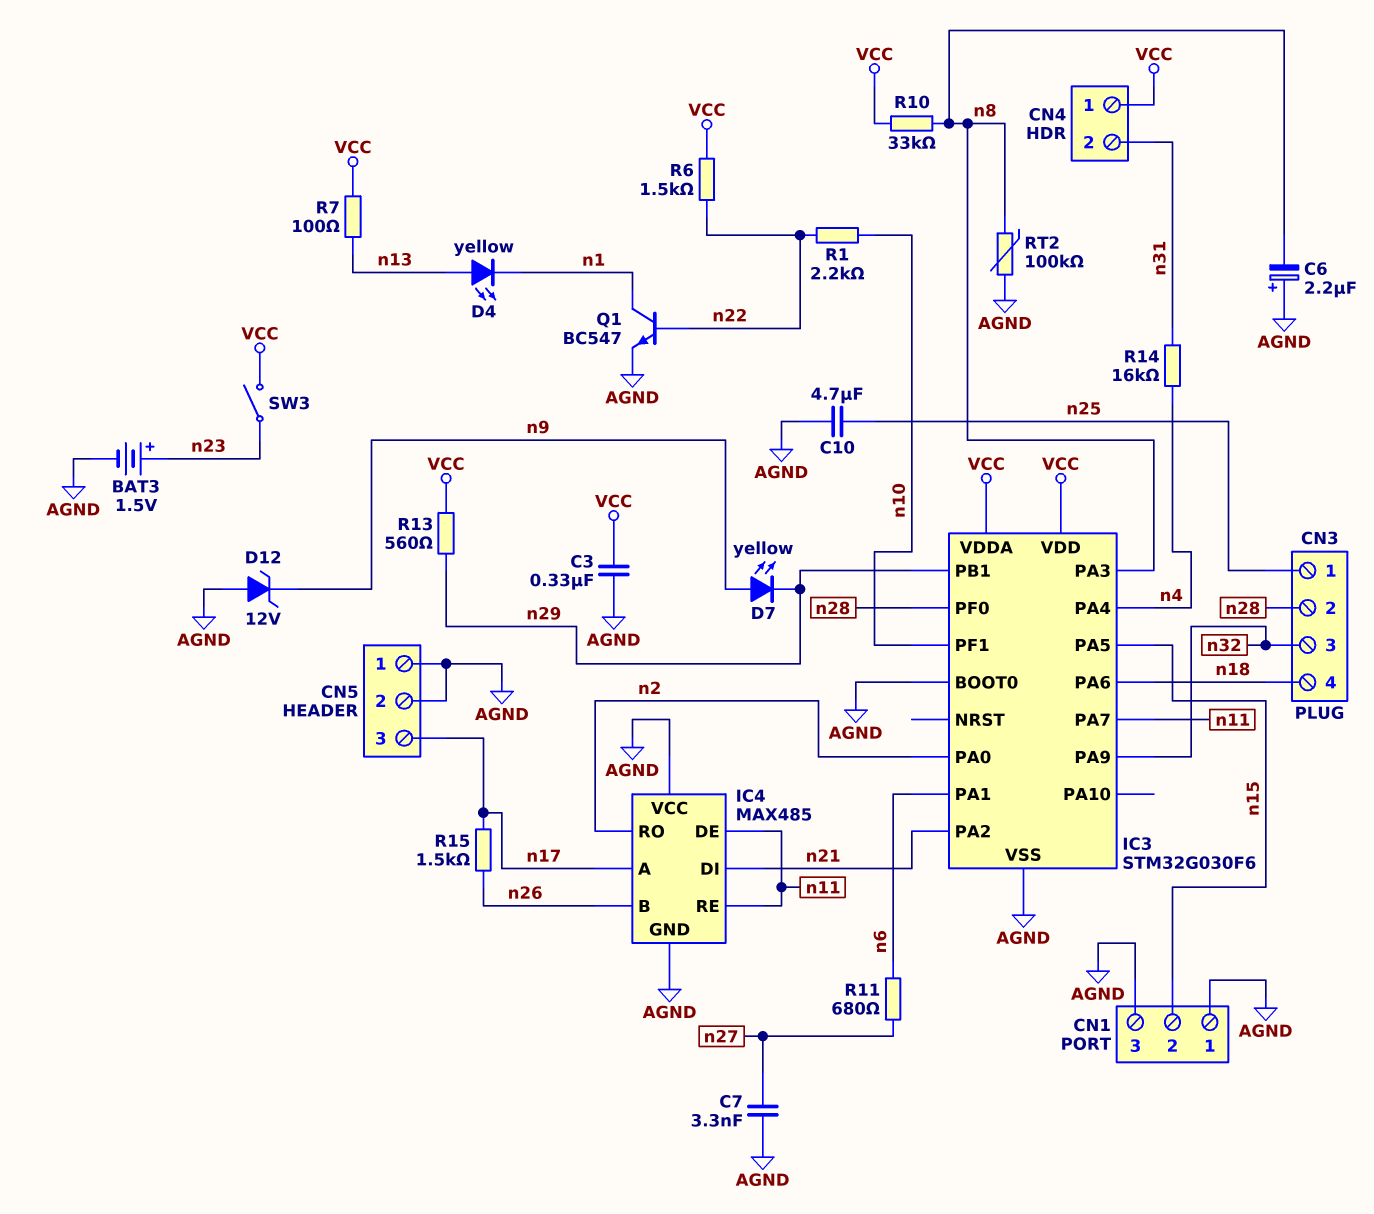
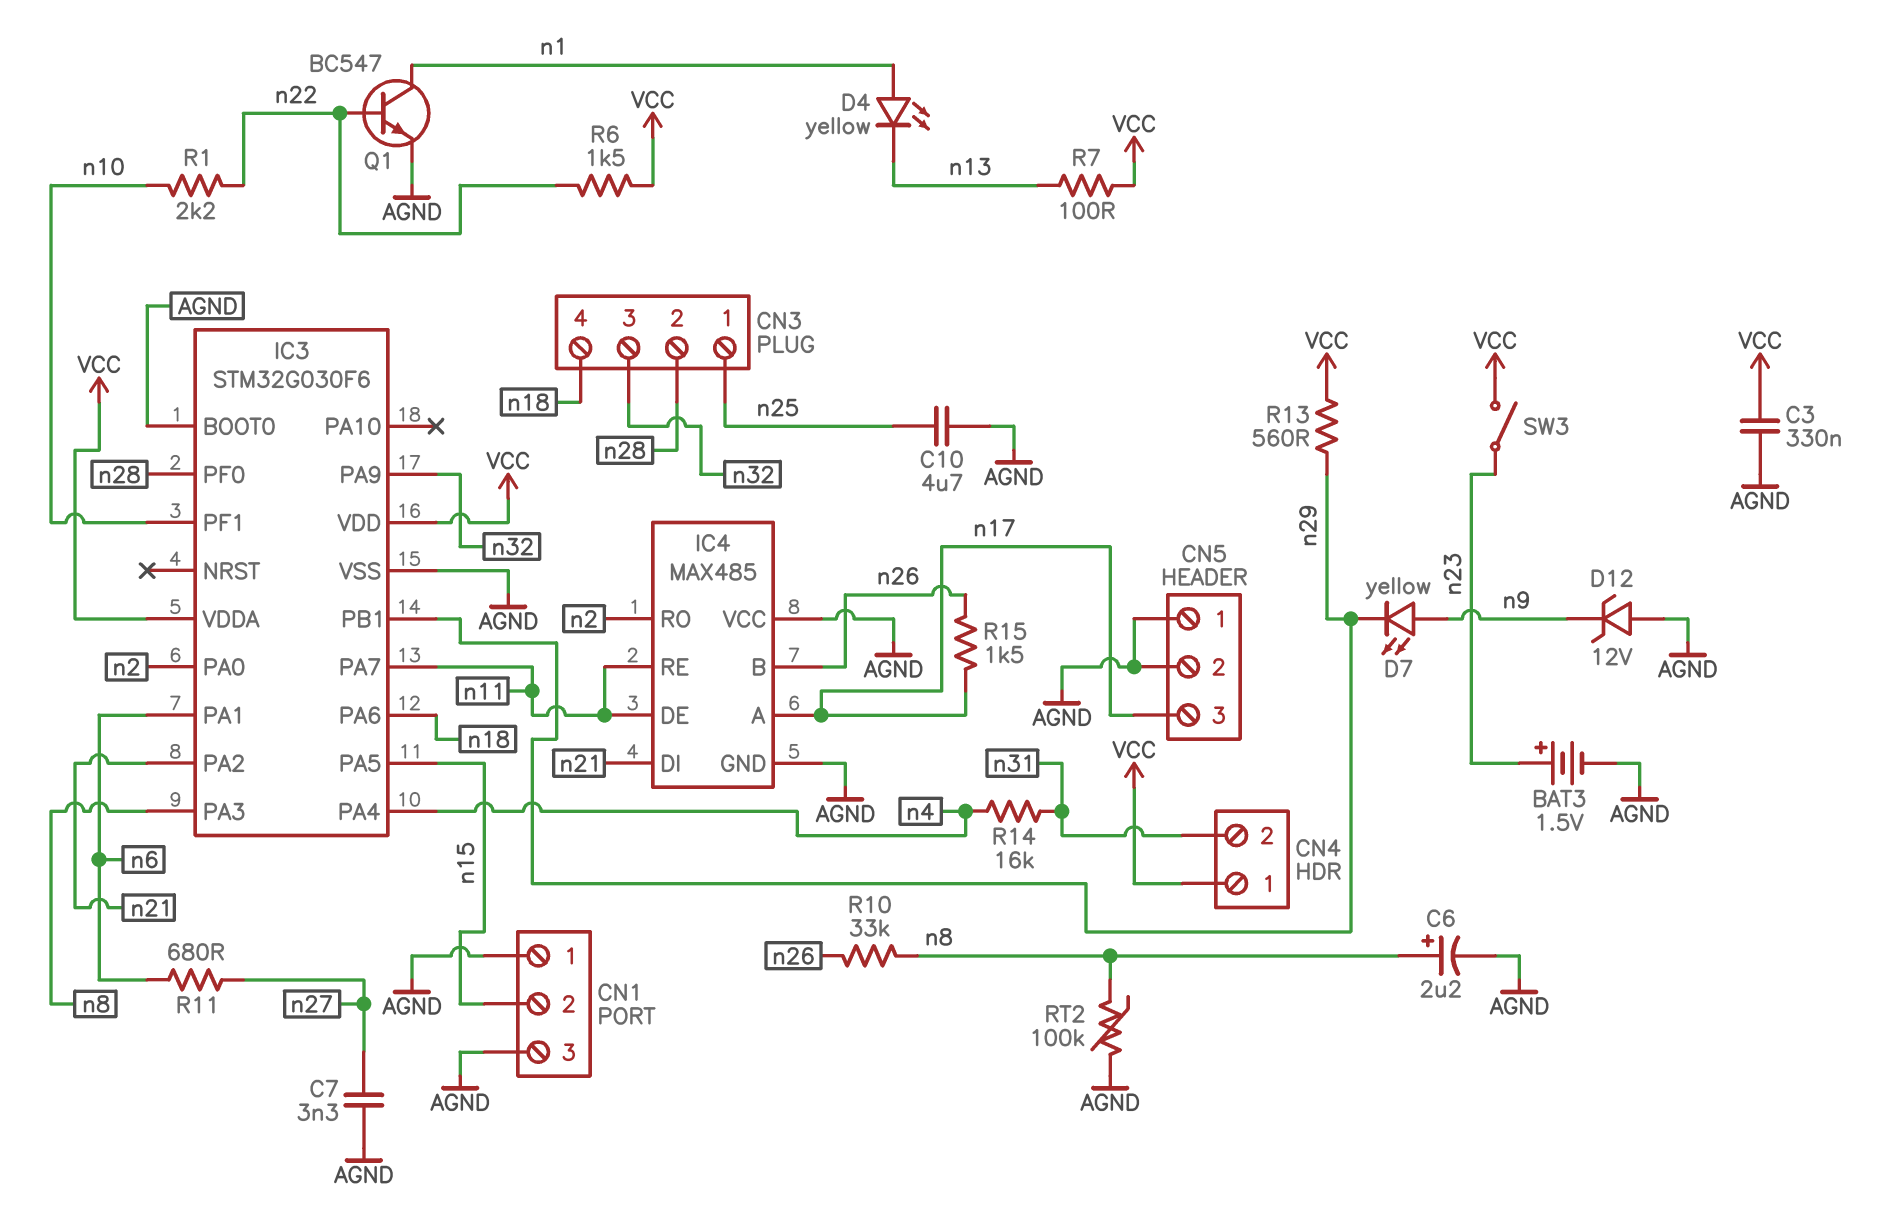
C6: 2.2uF (plus AGND, minus n8) -> 2.2uF (plus n8, minus AGND)
D4: LED yellow (A n13, K n1) -> LED yellow (A n1, K n13)
R10: 33k (VCC, n8) -> 33k (n8, n26)

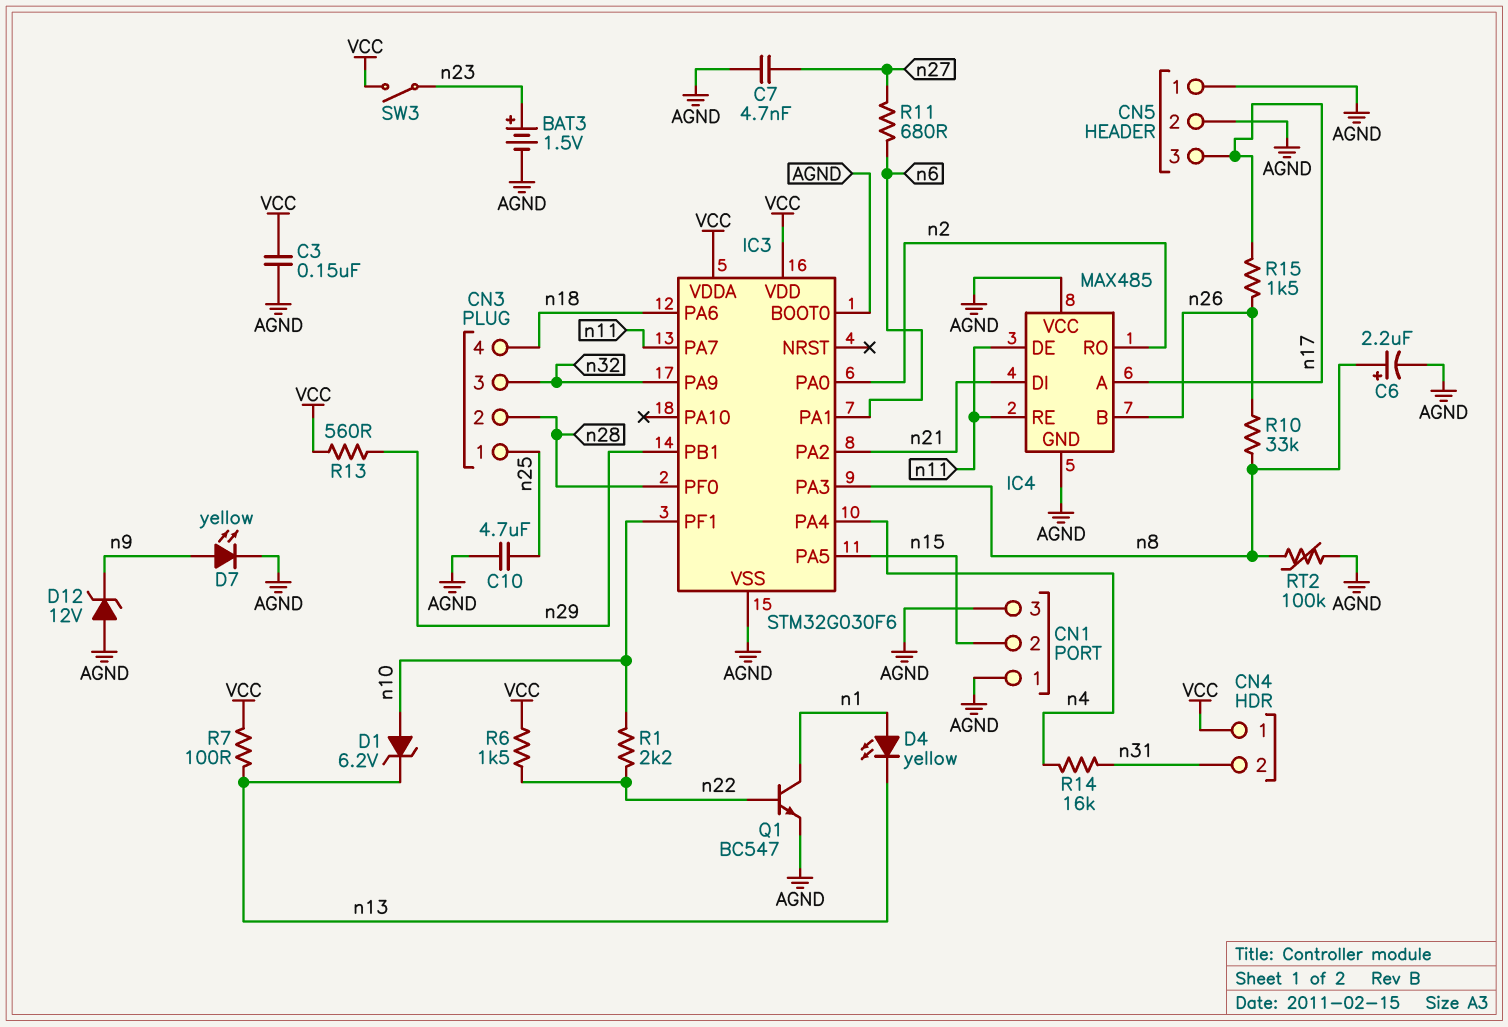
C3: 330nF (AGND, VCC) -> 150nF (AGND, VCC)
C7: 3.3nF (AGND, n27) -> 4.7nF (AGND, n27)
D1: none -> zener 6.2V (A n10, K n13)
D7: LED yellow (A n9, K n29) -> LED yellow (A n9, K AGND)

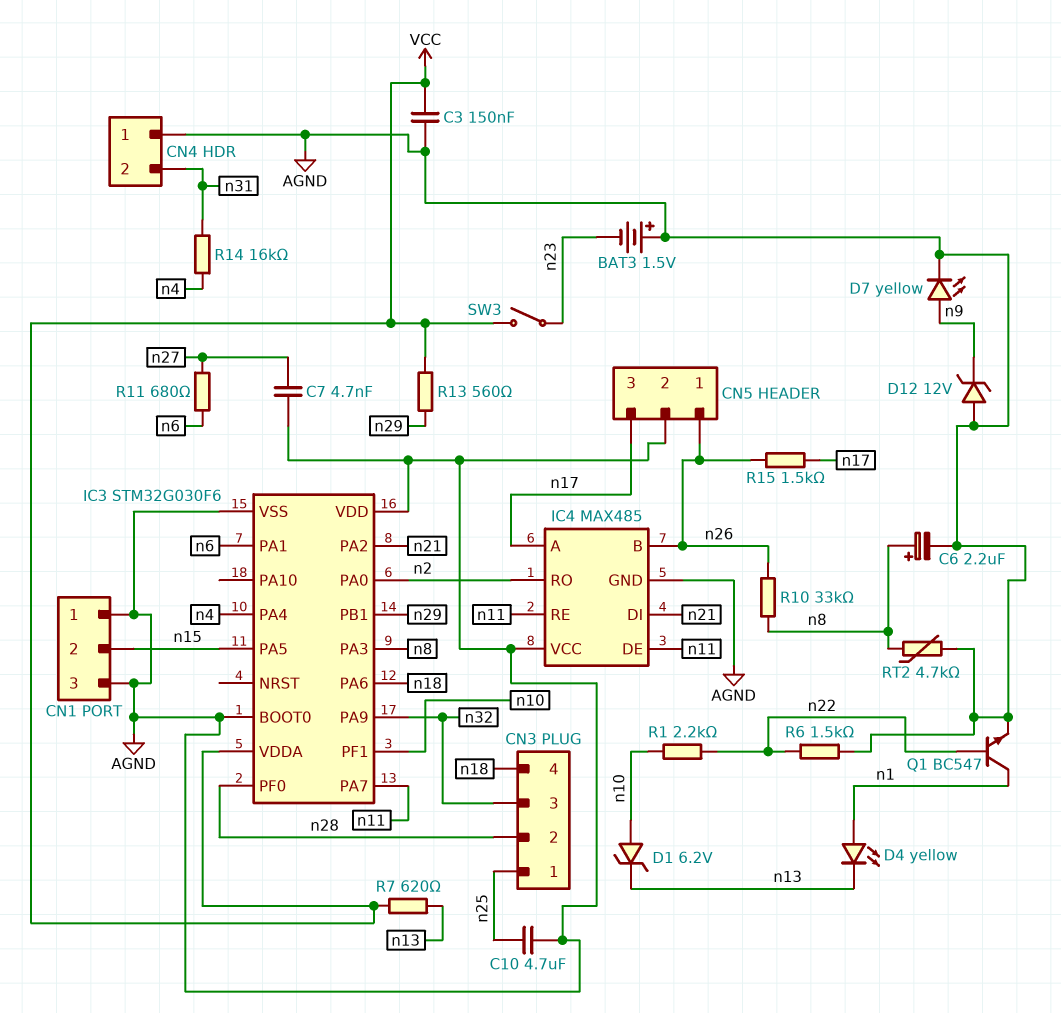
BAT3: 1.5V (plus n23, minus AGND) -> 1.5V (plus AGND, minus n23)
CN4 pin 1: VCC -> AGND
CN5 pin 1: AGND -> n26
IC3 pin VDD: VCC -> AGND
R6: 1.5k (VCC, n22) -> 1.5k (AGND, n22)
R7: 100 (VCC, n13) -> 620 (VCC, n13)
RT2: 100k (AGND, n8) -> 4.7k (AGND, n8)

